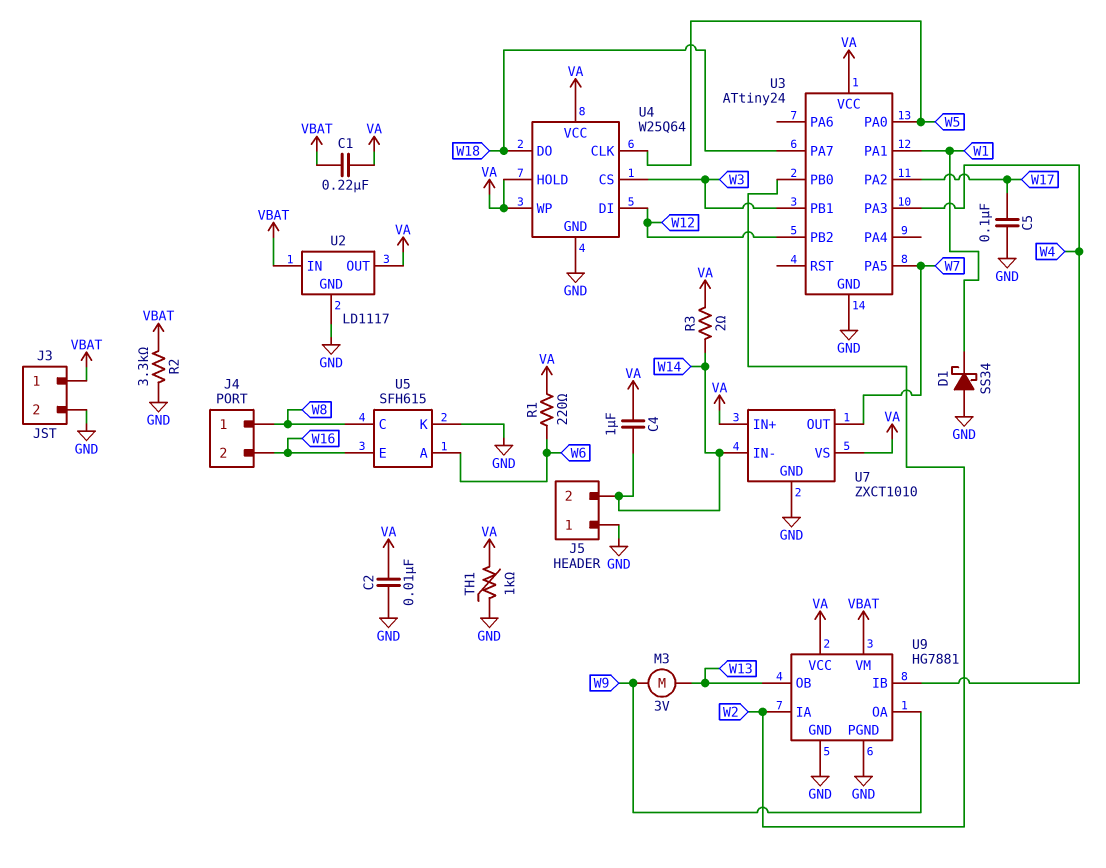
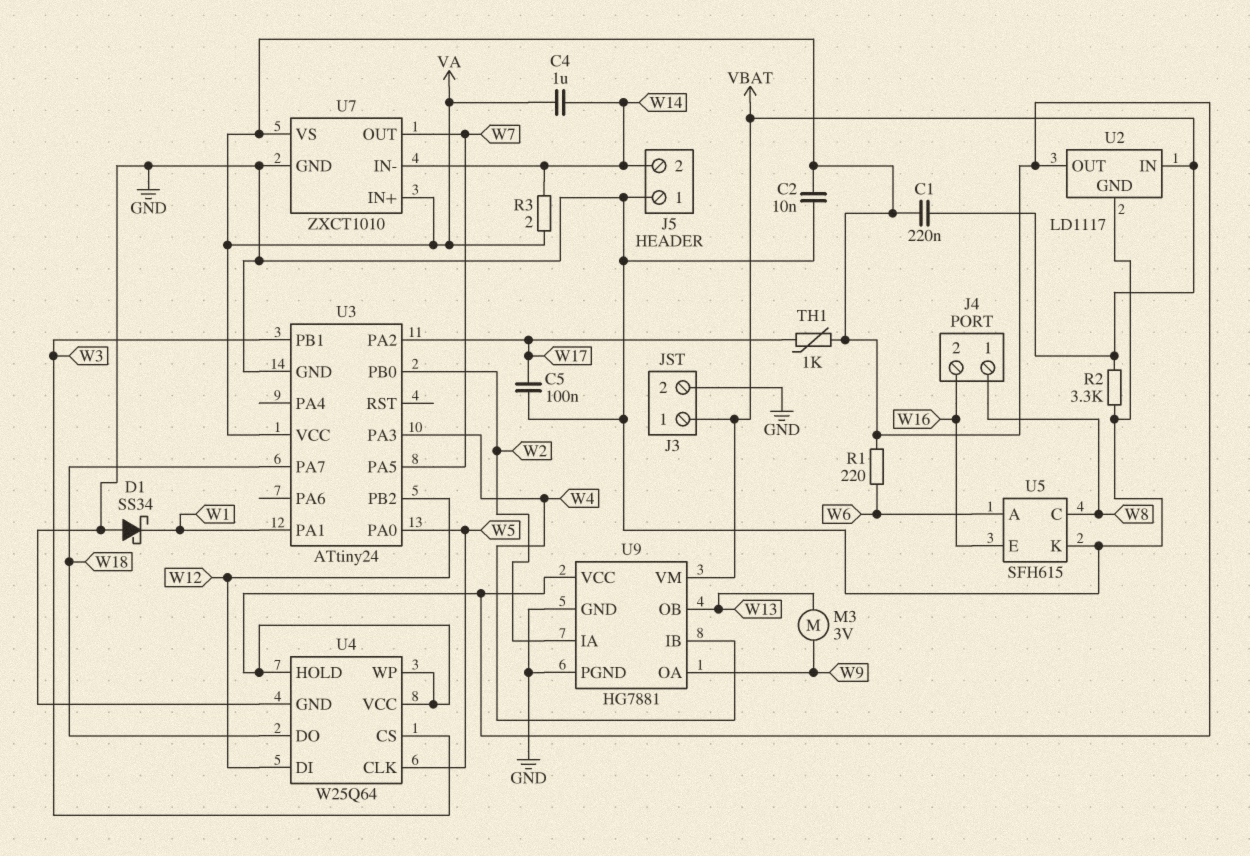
TH1: 1k (GND, VA) -> 1k (VA, W17)

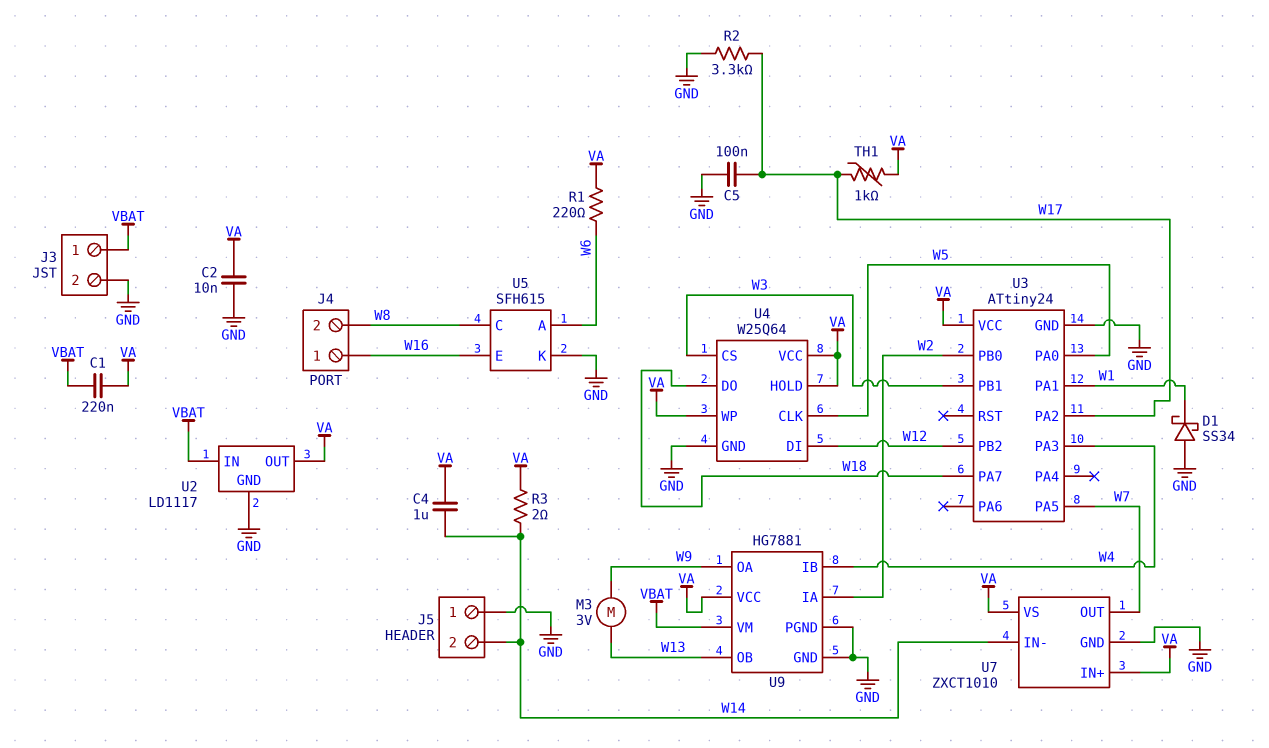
J4 pin 1: W8 -> W16
J4 pin 2: W16 -> W8
R2: 3.3k (GND, VBAT) -> 3.3k (GND, W17)

